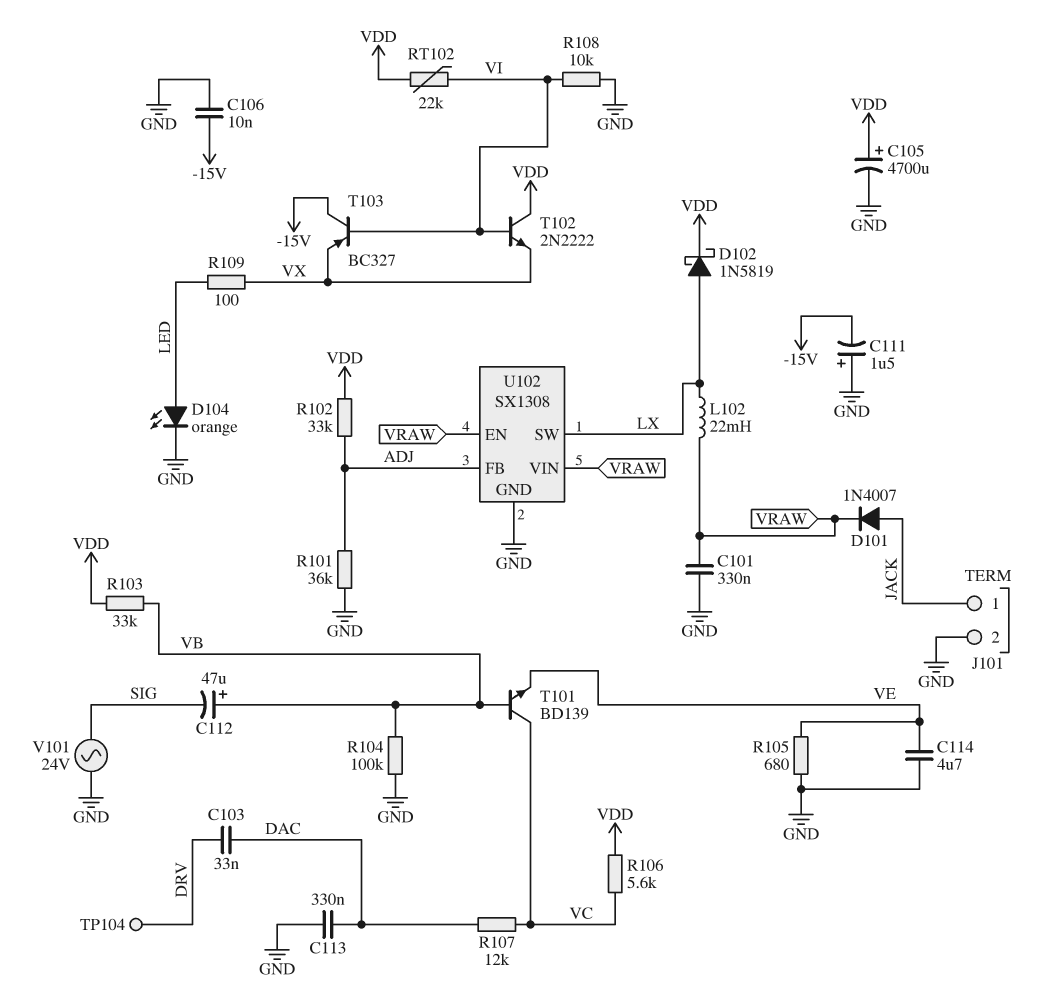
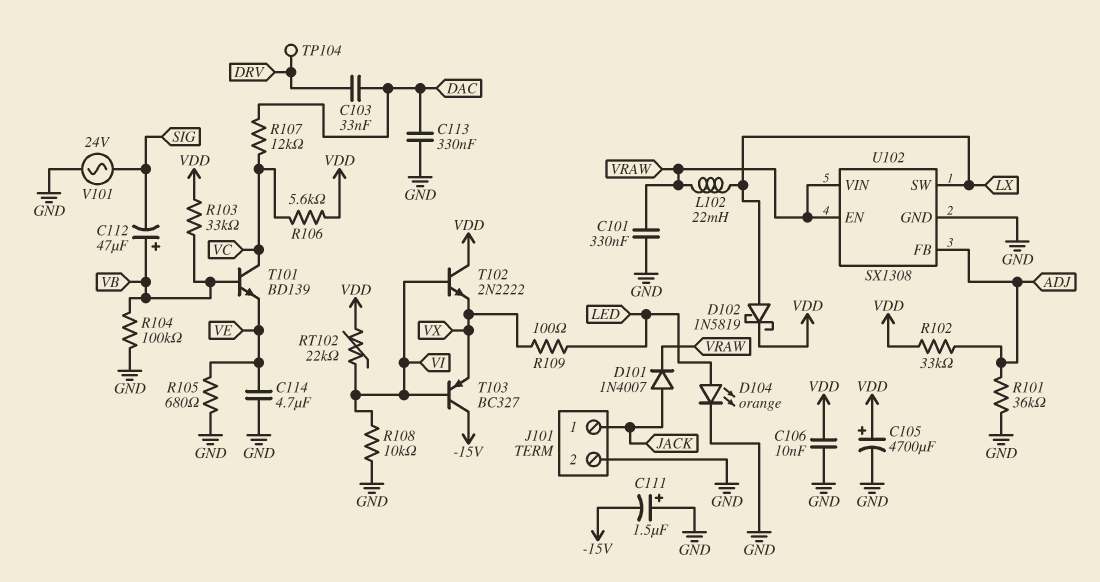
C106: 10nF (-15V, GND) -> 10nF (GND, VDD)

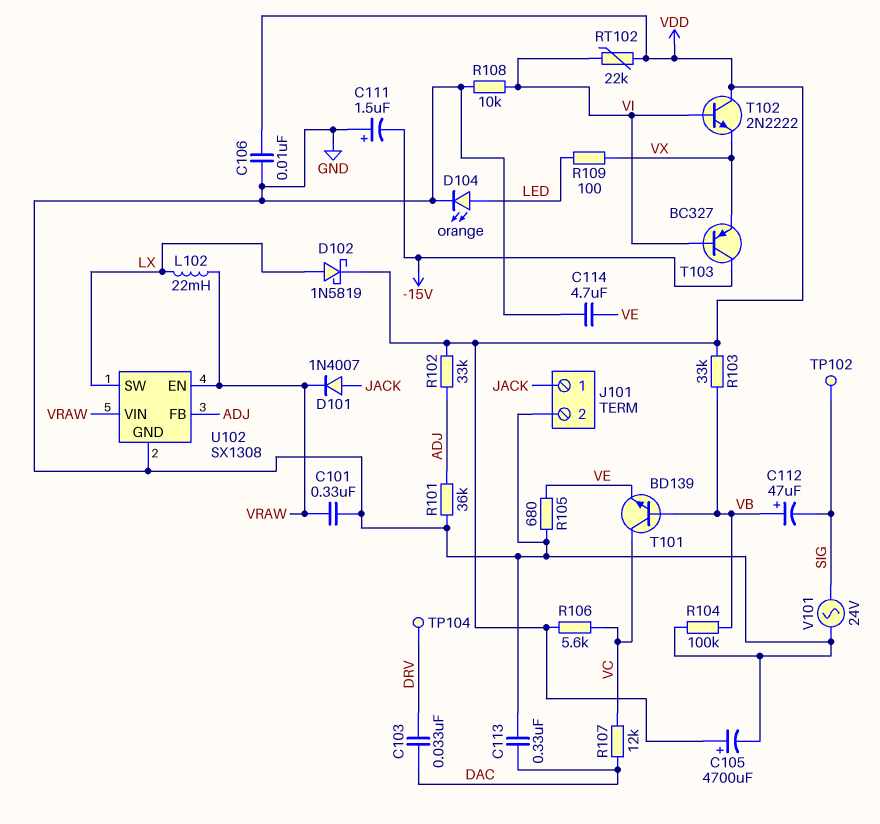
TP102: none -> test point (SIG)

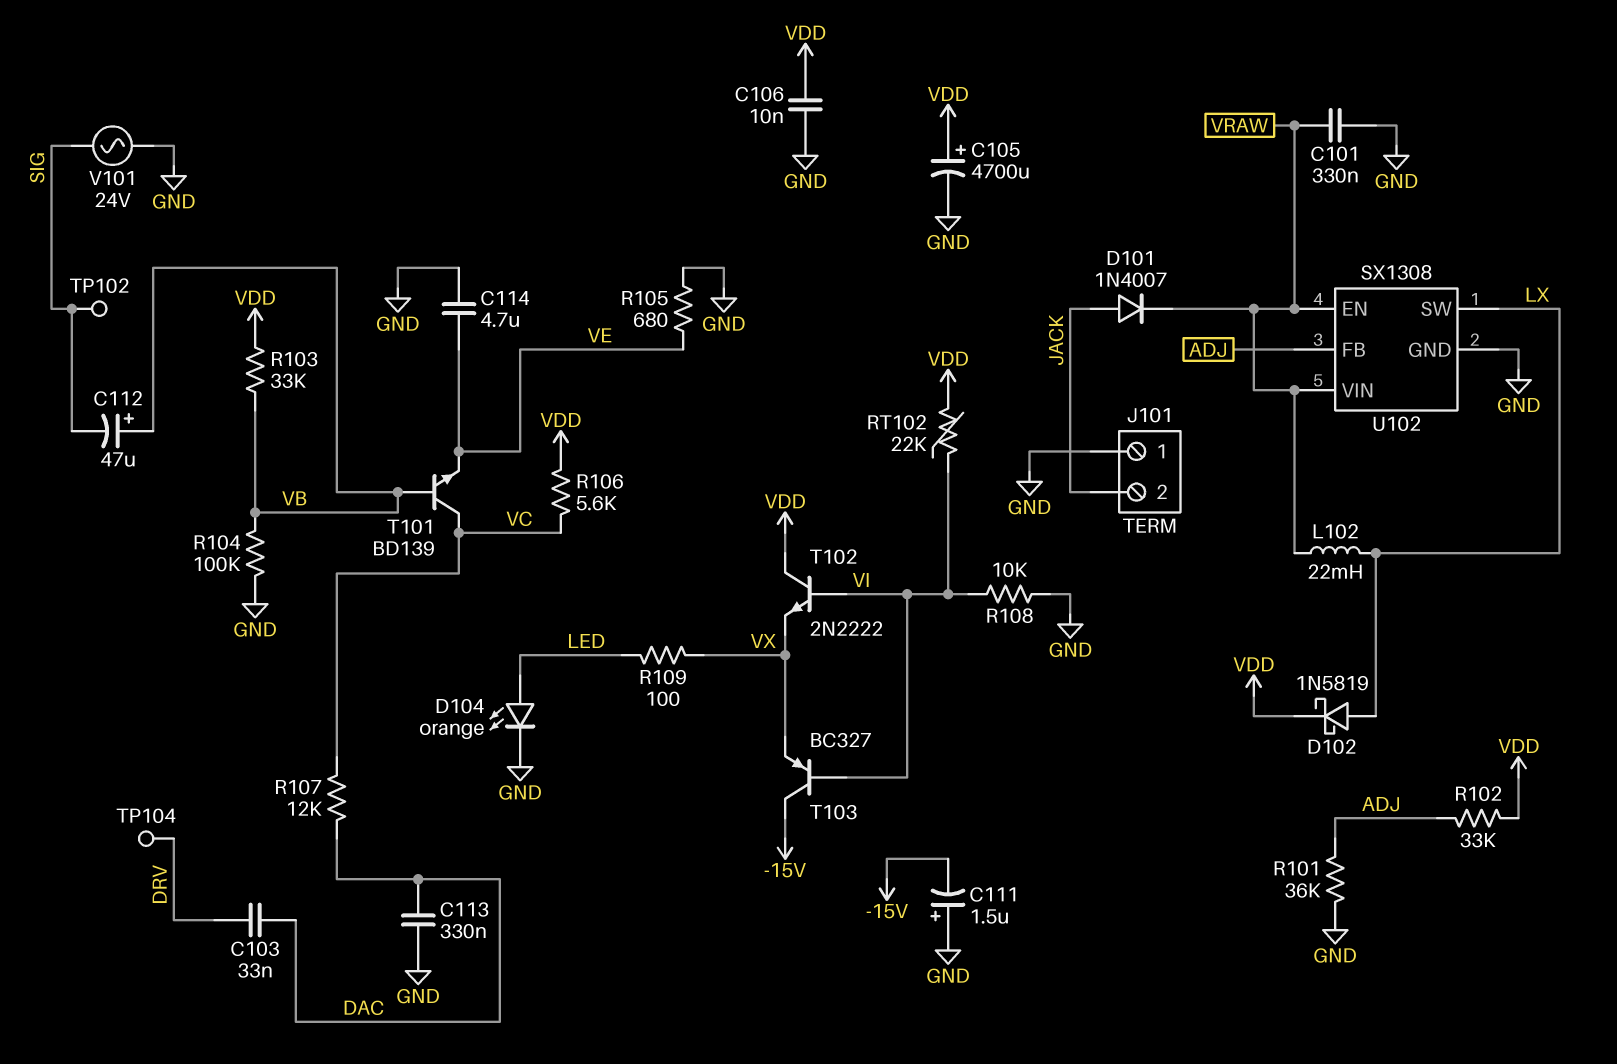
J101 pin 1: JACK -> GND
J101 pin 2: GND -> JACK

